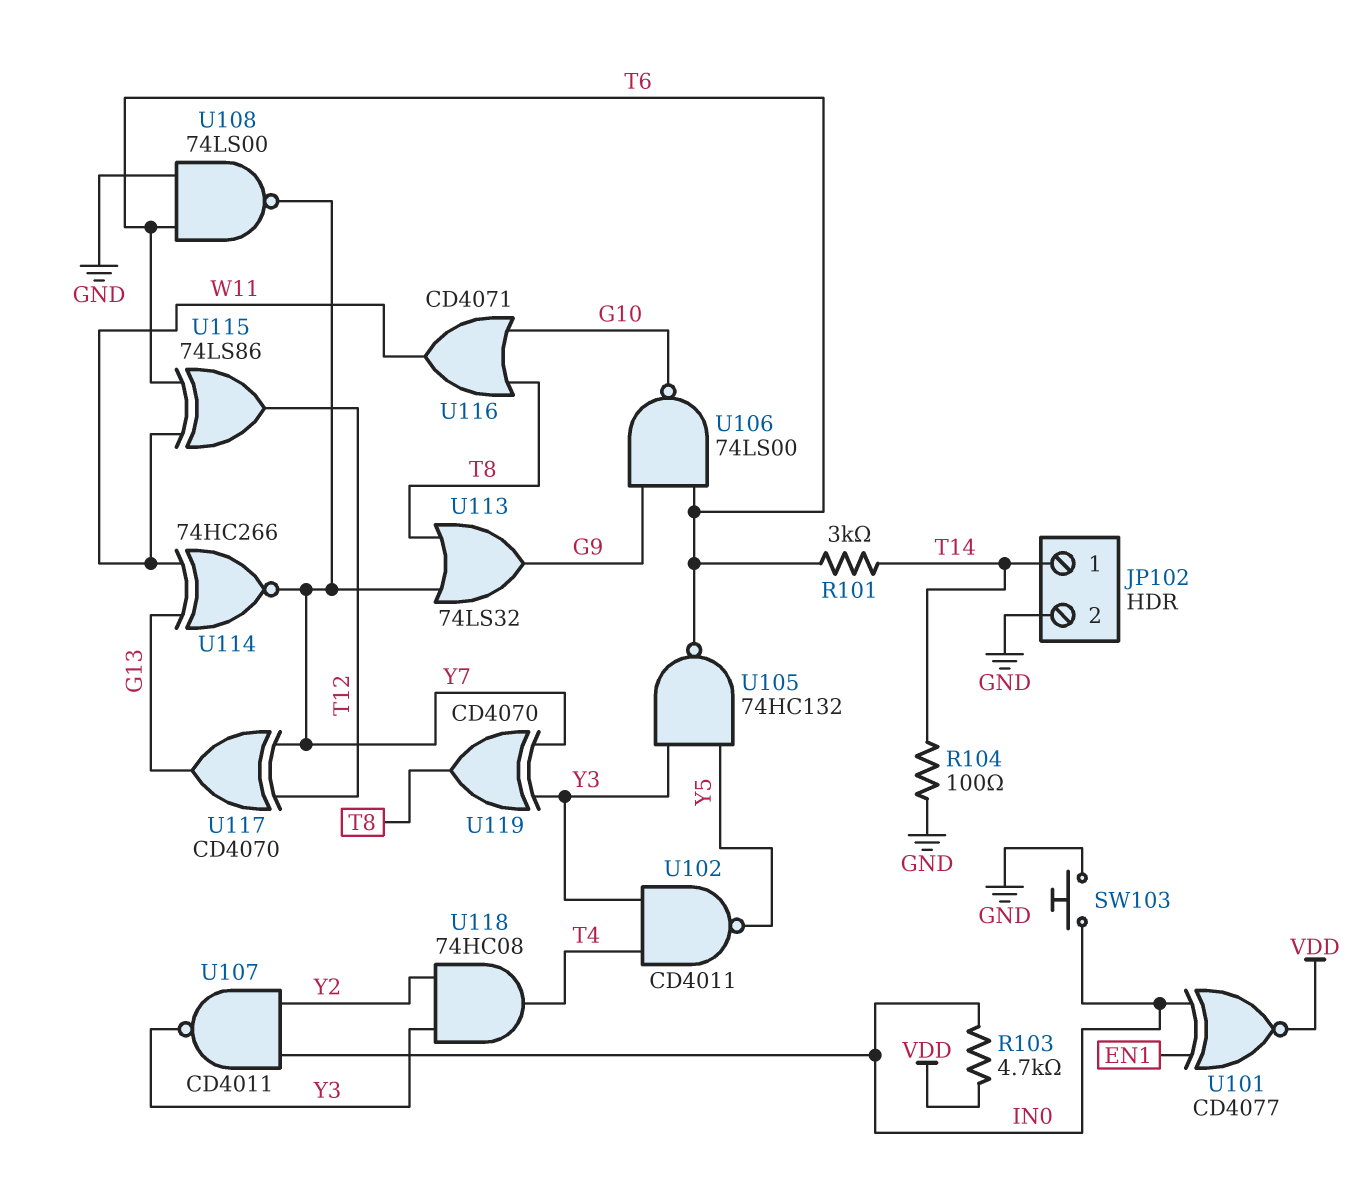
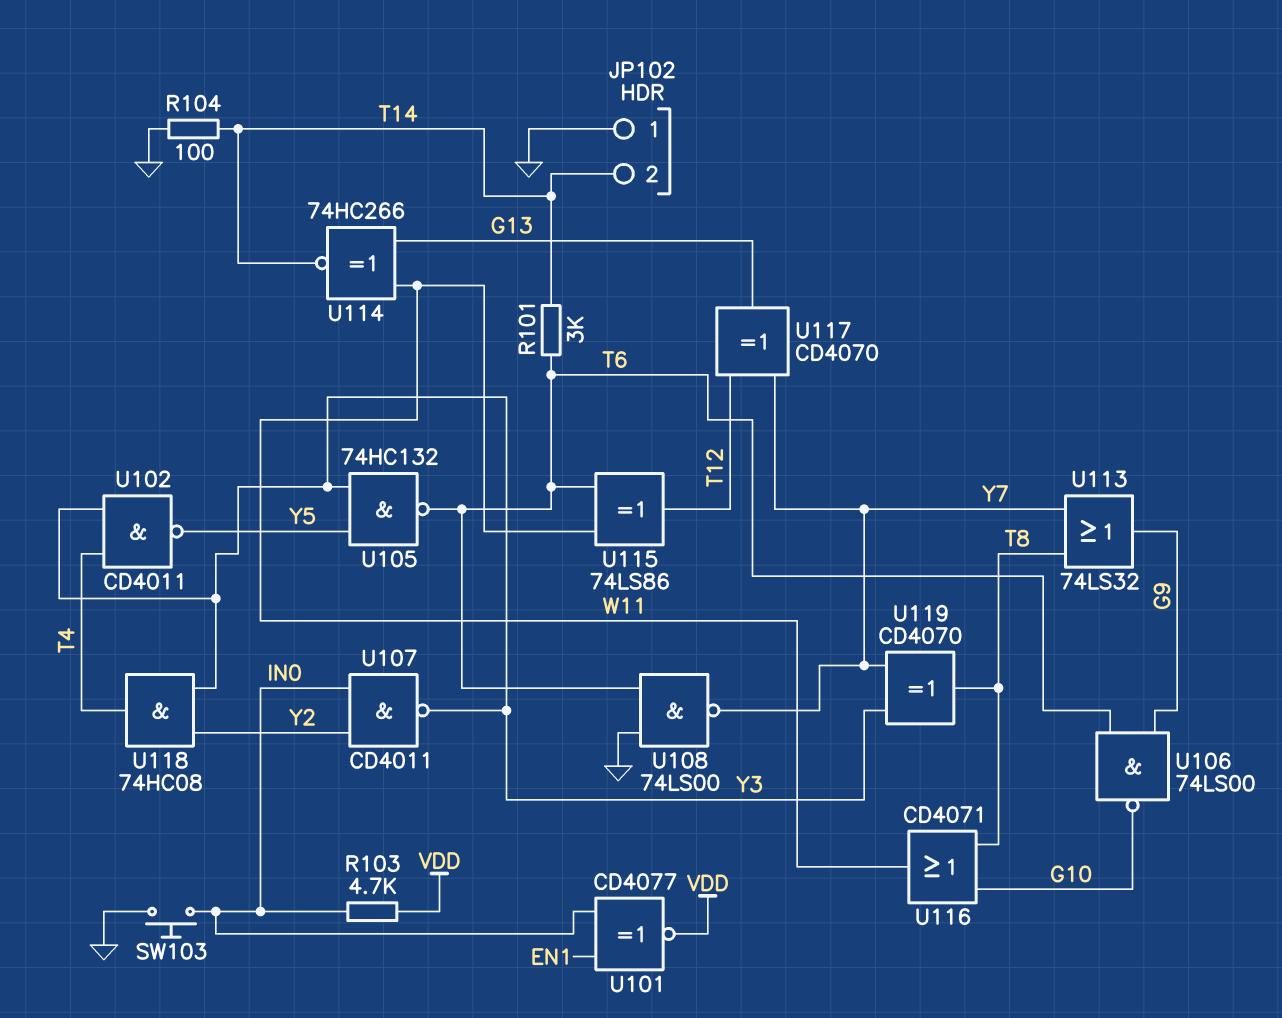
JP102 pin 1: T14 -> GND
JP102 pin 2: GND -> T14
U114: XNOR 74HC266 (in G13, in W11, out Y7) -> XNOR 74HC266 (in G13, in W11, out T14)

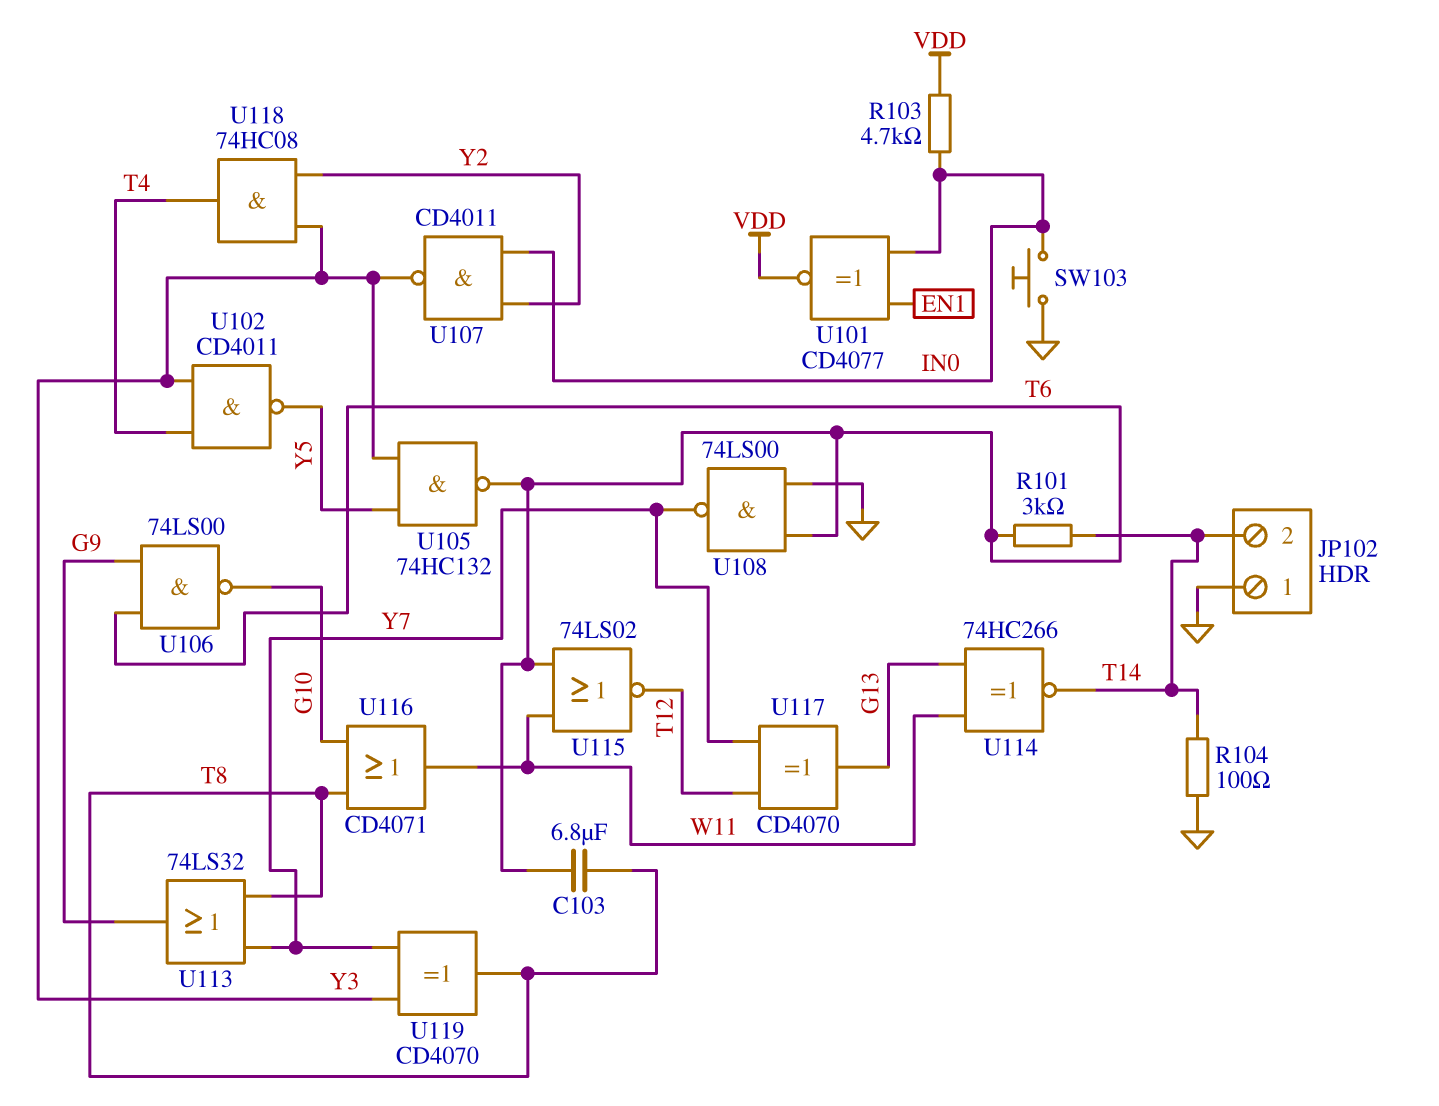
C103: none -> 6.8uF (T6, T8)
U115: XOR 74LS86 (in T6, in W11, out T12) -> NOR 74LS02 (in T6, in W11, out T12)

